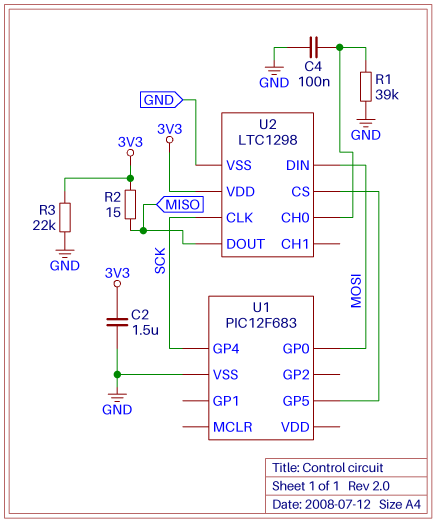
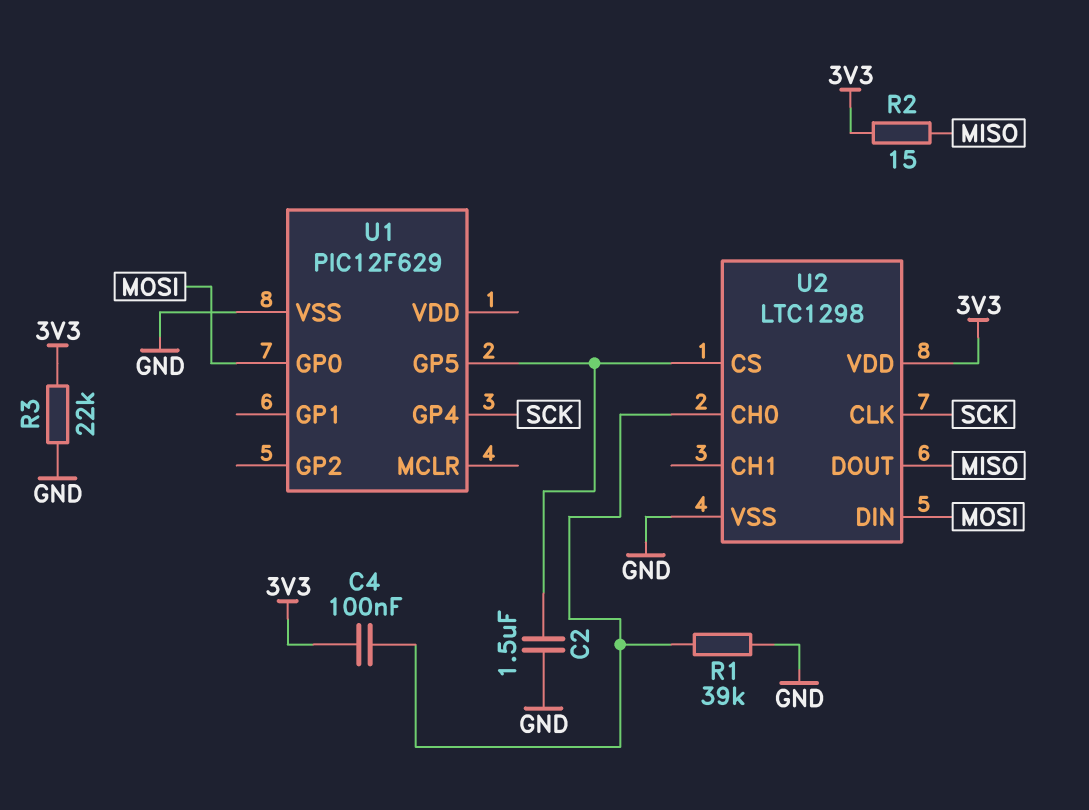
C2: 1.5uF (3V3, GND) -> 1.5uF (GND, U1/GP5)
C4: 100nF (GND, U2/CH0) -> 100nF (3V3, U2/CH0)
U1: PIC12F683 -> PIC12F629

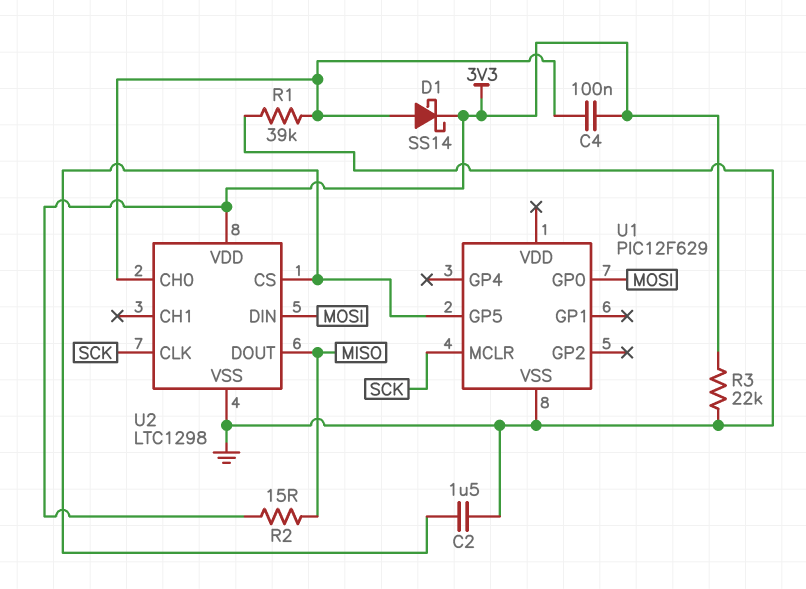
D1: none -> schottky SS14 (A U2/CH0, K 3V3)
U1 pin GP4: SCK -> none
U1 pin MCLR: none -> SCK

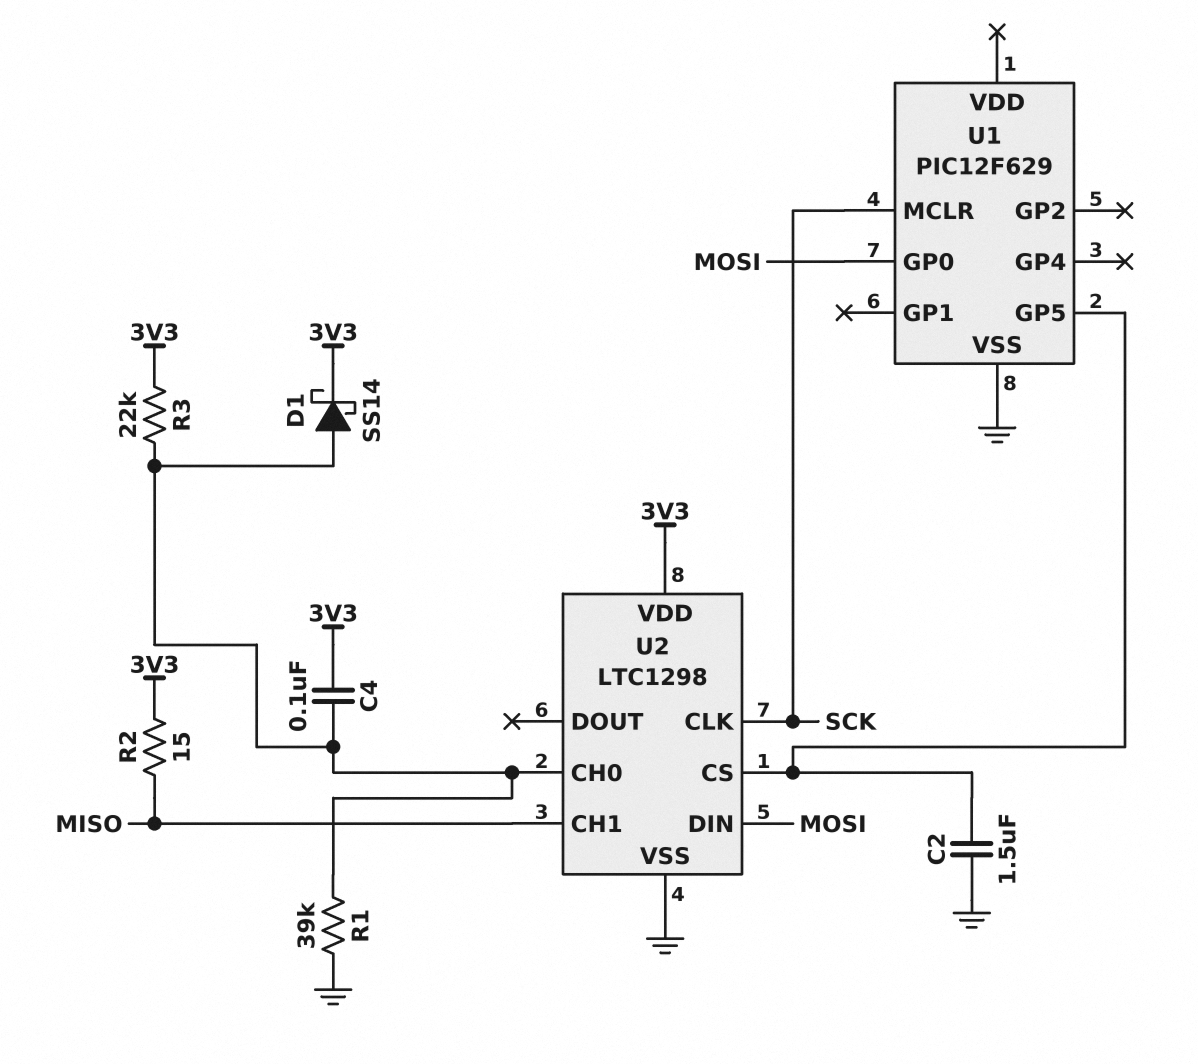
R3: 22k (3V3, GND) -> 22k (3V3, U2/CH0)
U2 pin CH1: none -> MISO
U2 pin DOUT: MISO -> none

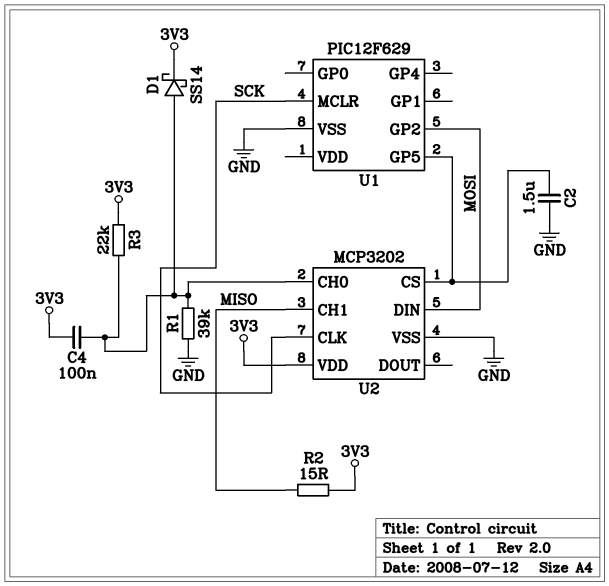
U1 pin GP0: MOSI -> none
U1 pin GP2: none -> MOSI
U2: LTC1298 -> MCP3202

